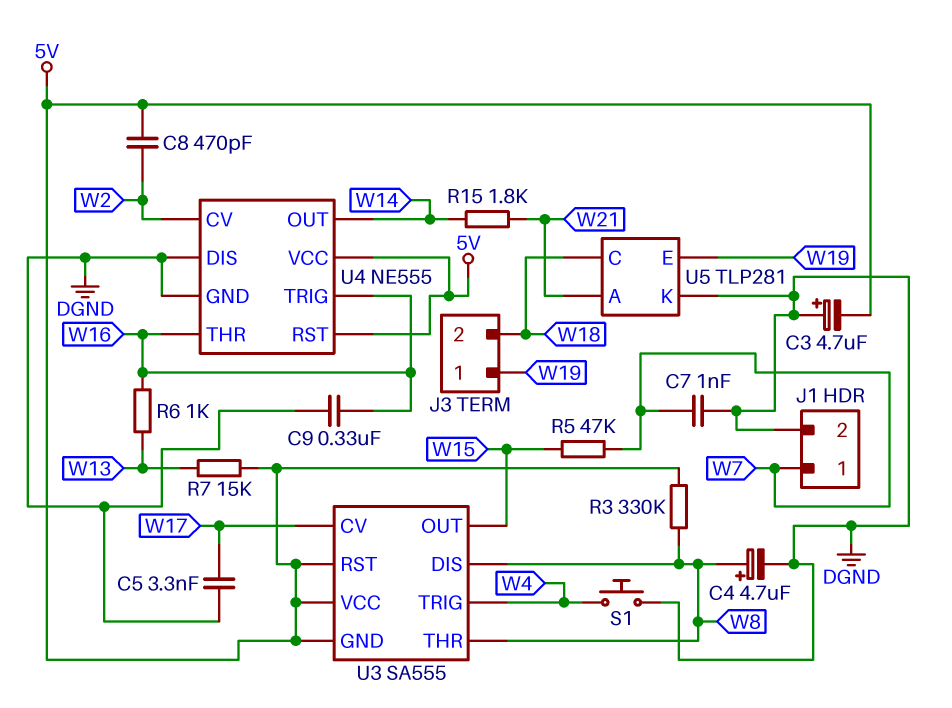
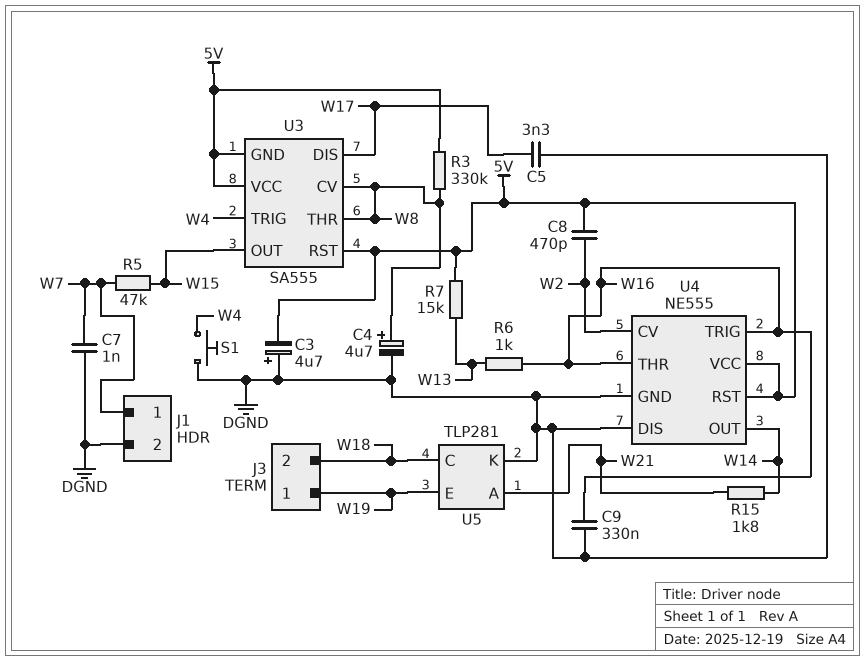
U3 pin CV: W17 -> W8
U3 pin DIS: W8 -> W17

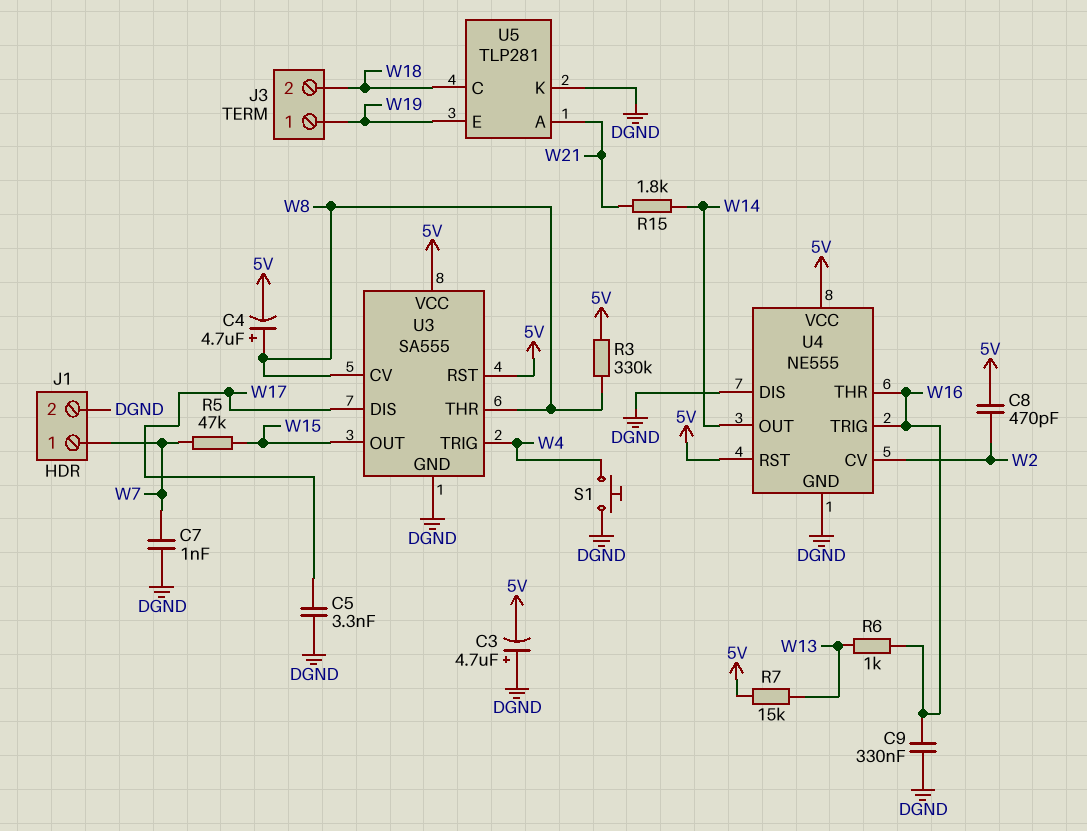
C4: 4.7uF (plus W8, minus DGND) -> 4.7uF (plus W8, minus 5V)
U3 pin GND: 5V -> DGND

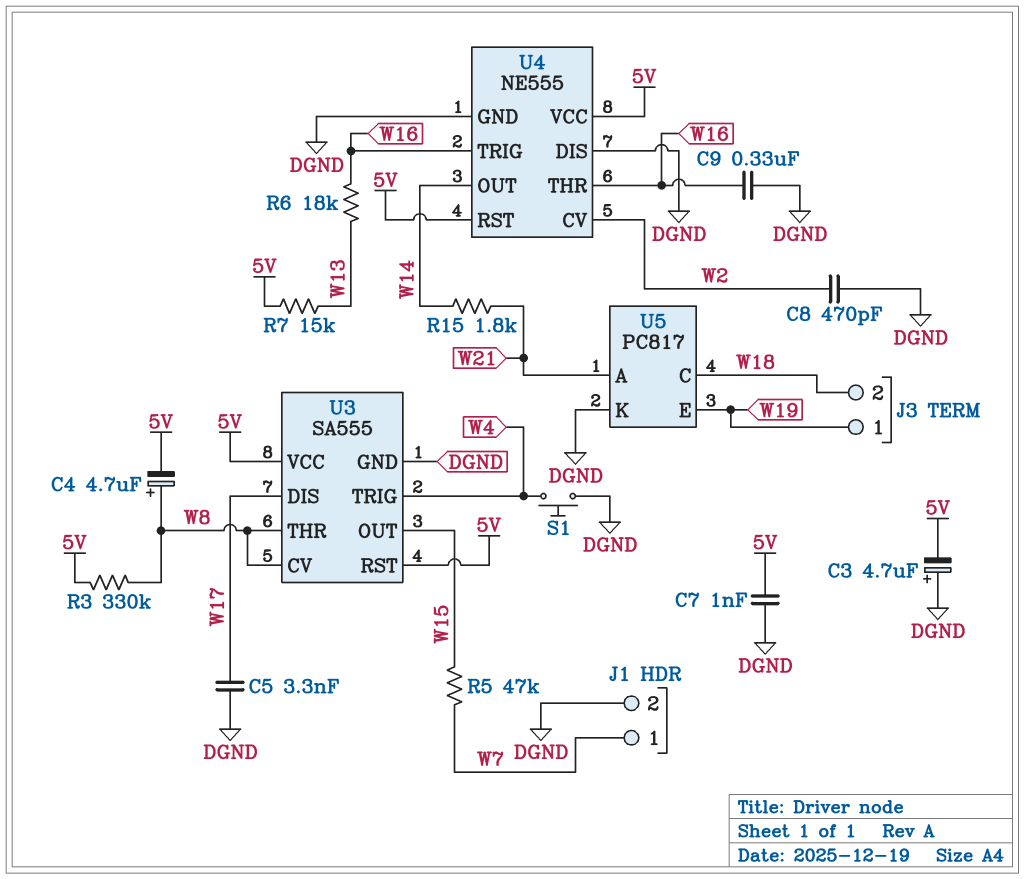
C7: 1nF (DGND, W7) -> 1nF (5V, DGND)
C8: 470pF (5V, W2) -> 470pF (DGND, W2)
R6: 1k (W13, W16) -> 18k (W13, W16)
U5: TLP281 -> PC817

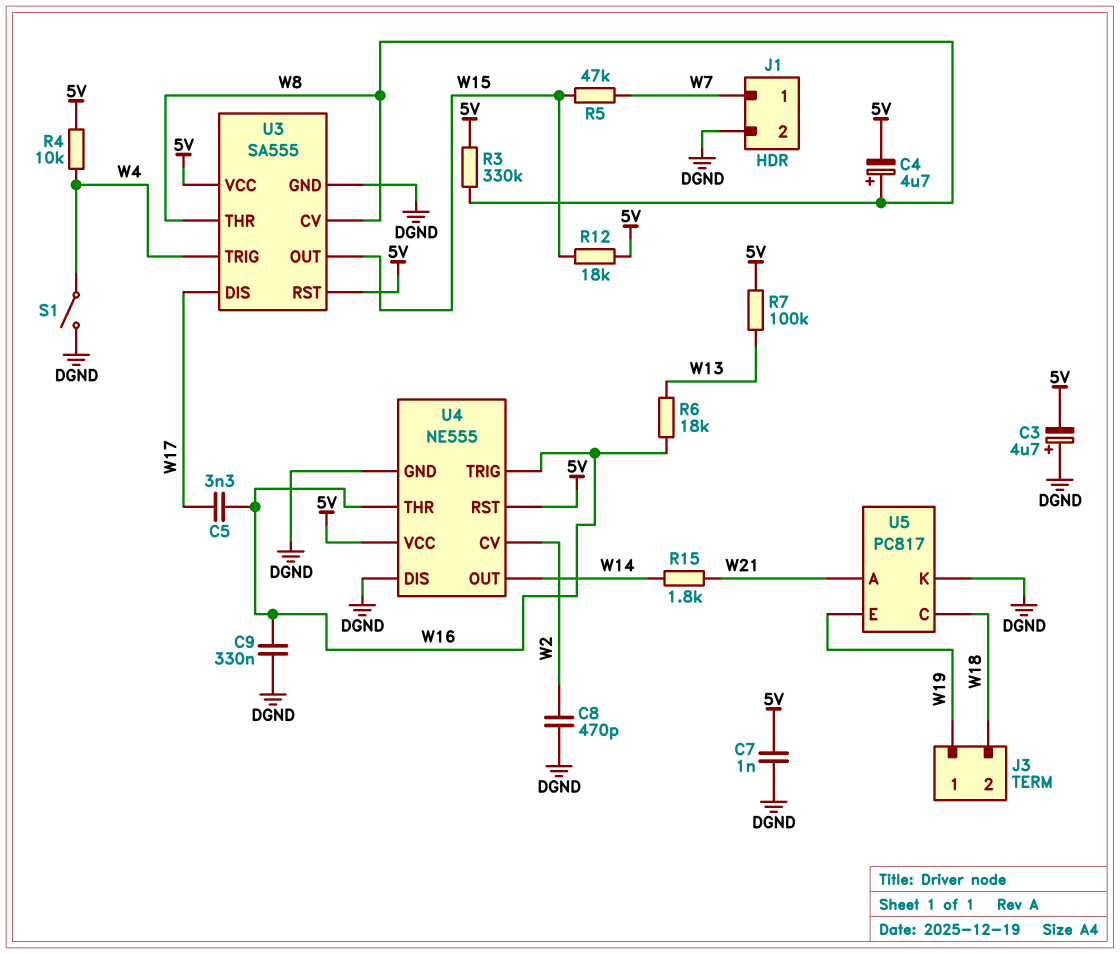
C5: 3.3nF (DGND, W17) -> 3.3nF (W16, W17)
R4: none -> 10k (5V, W4)
R7: 15k (5V, W13) -> 100k (5V, W13)
R12: none -> 18k (5V, W15)
S1: button (DGND, W4) -> switch (DGND, W4)

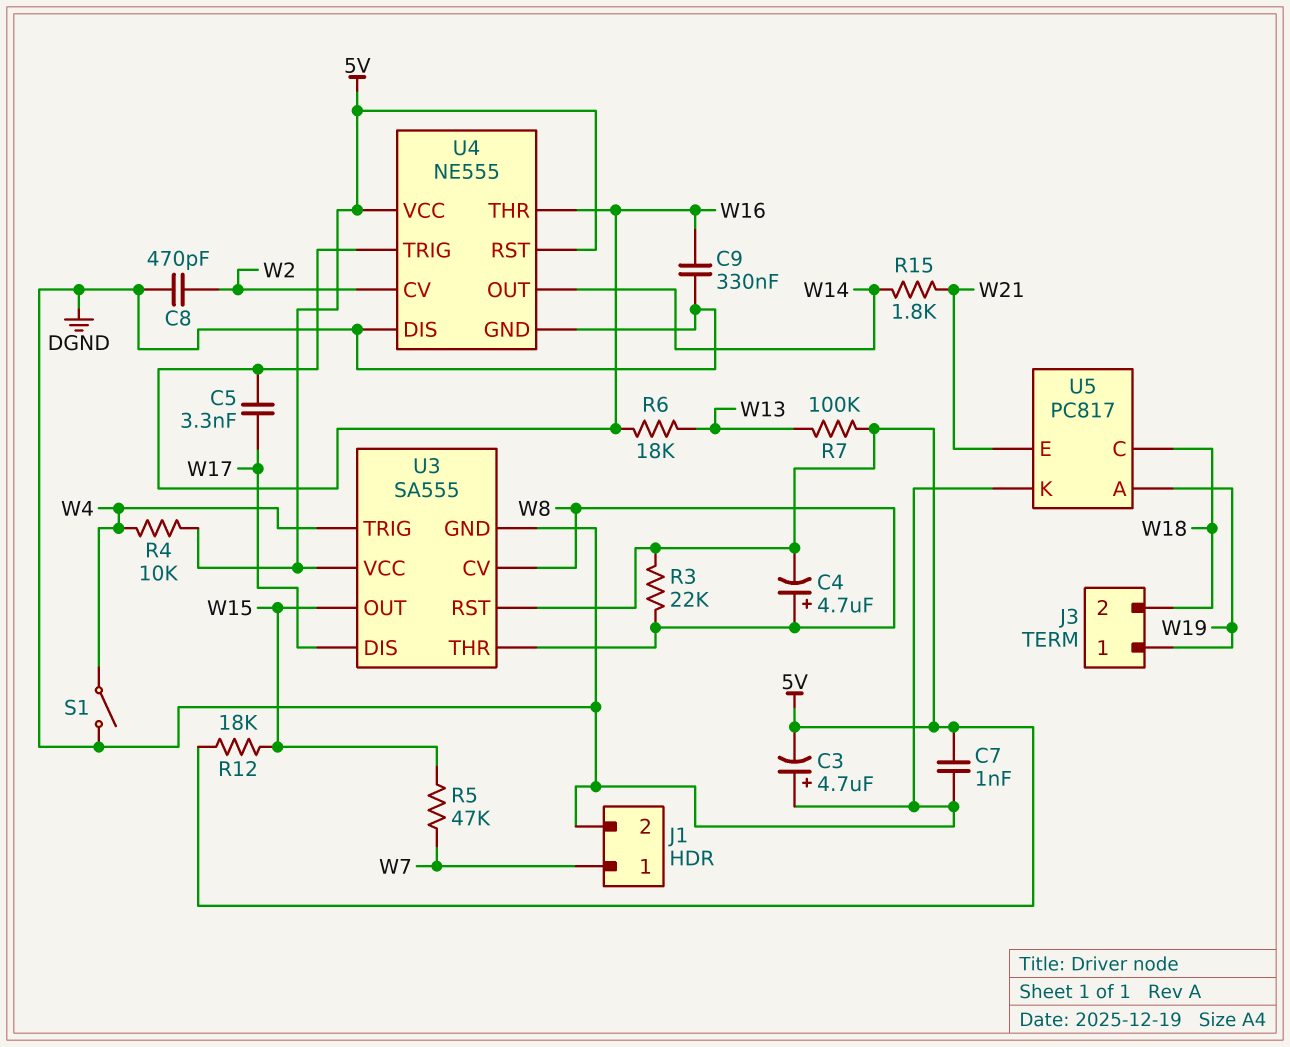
R3: 330k (5V, W8) -> 22k (5V, W8)
U5 pin A: W21 -> W19
U5 pin E: W19 -> W21

